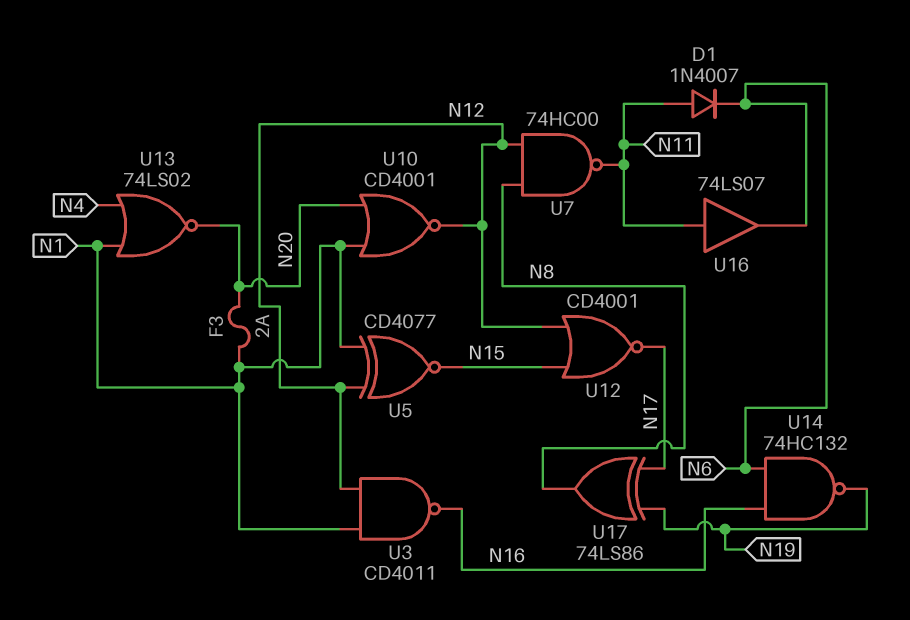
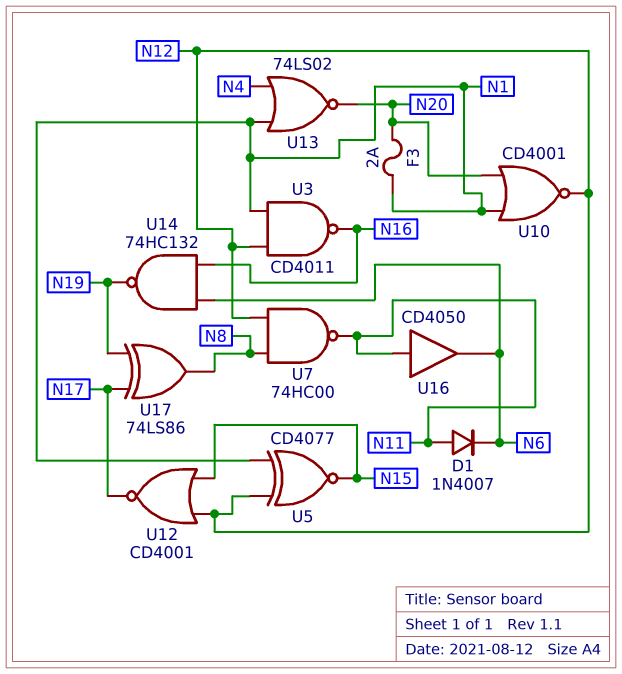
U16: buffer 74LS07 (in N11, out N6) -> buffer CD4050 (in N11, out N6)

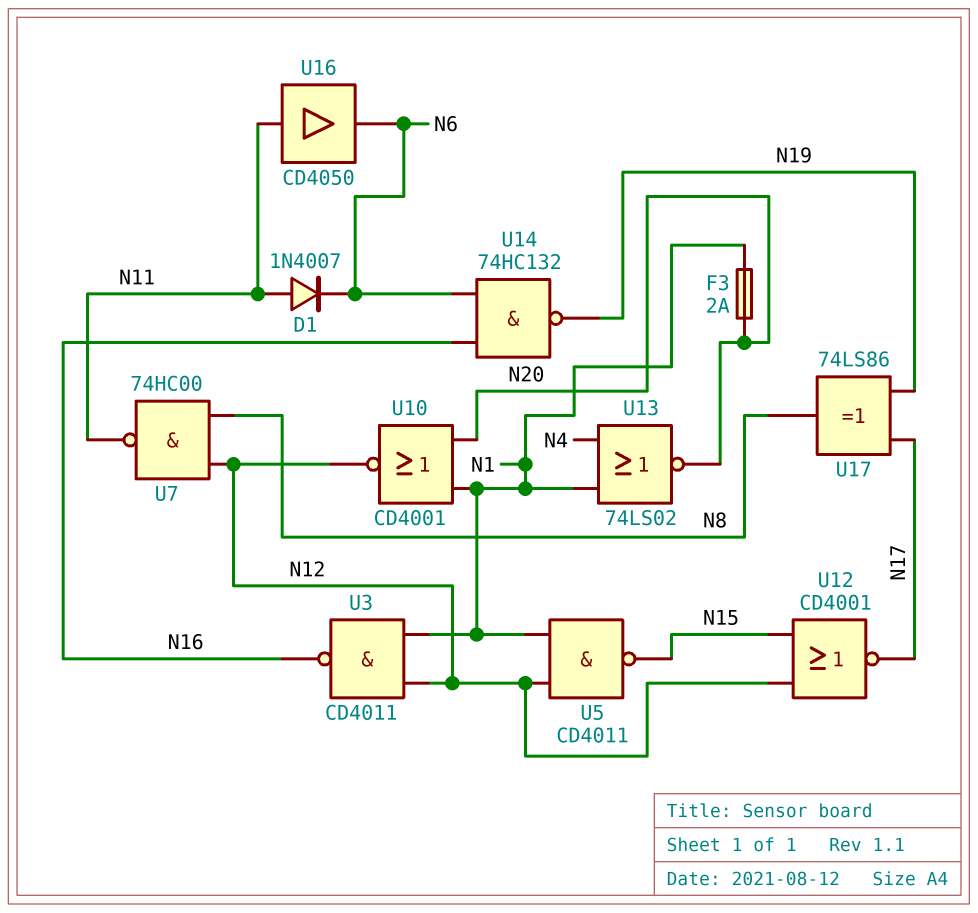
U5: XNOR CD4077 (in N1, in N12, out N15) -> NAND CD4011 (in N1, in N12, out N15)

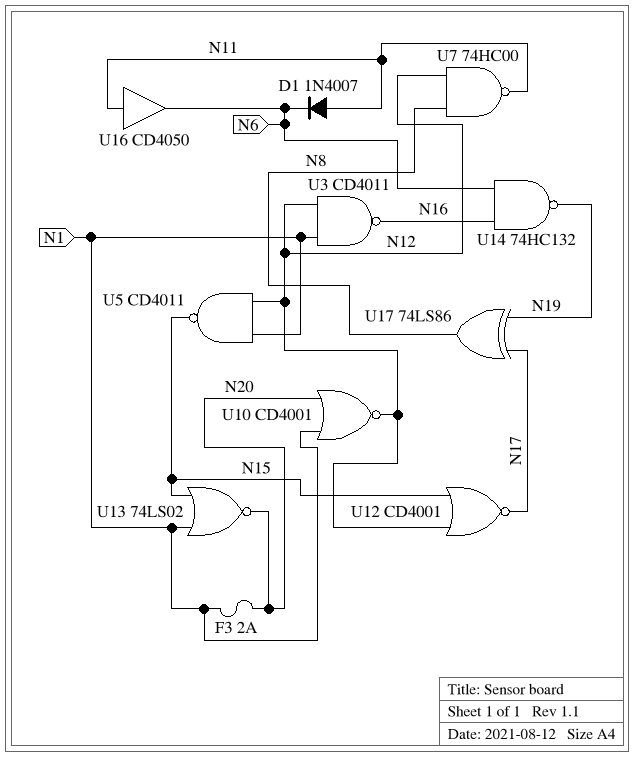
U13: NOR 74LS02 (in N1, in N4, out N20) -> NOR 74LS02 (in N1, in N15, out N20)

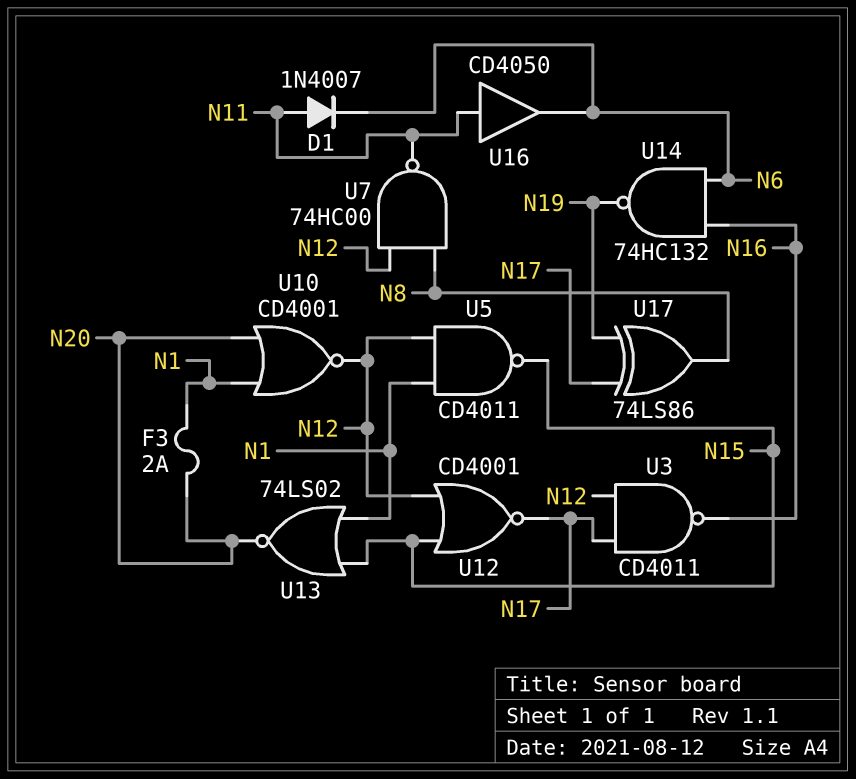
U3: NAND CD4011 (in N1, in N12, out N16) -> NAND CD4011 (in N12, in N17, out N16)

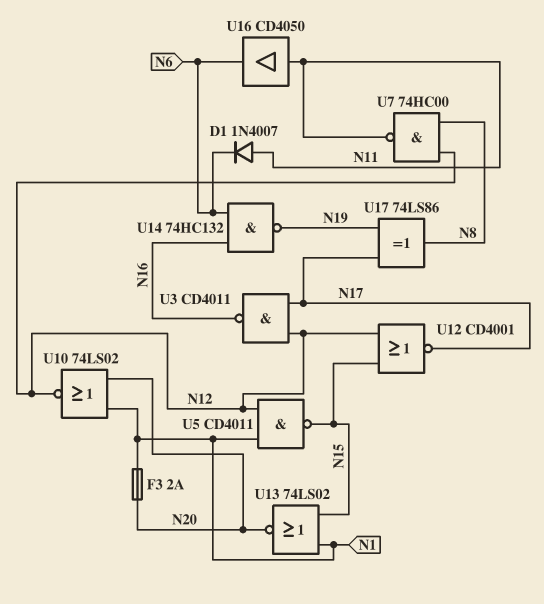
U10: NOR CD4001 (in N1, in N20, out N12) -> NOR 74LS02 (in N1, in N20, out N12)

